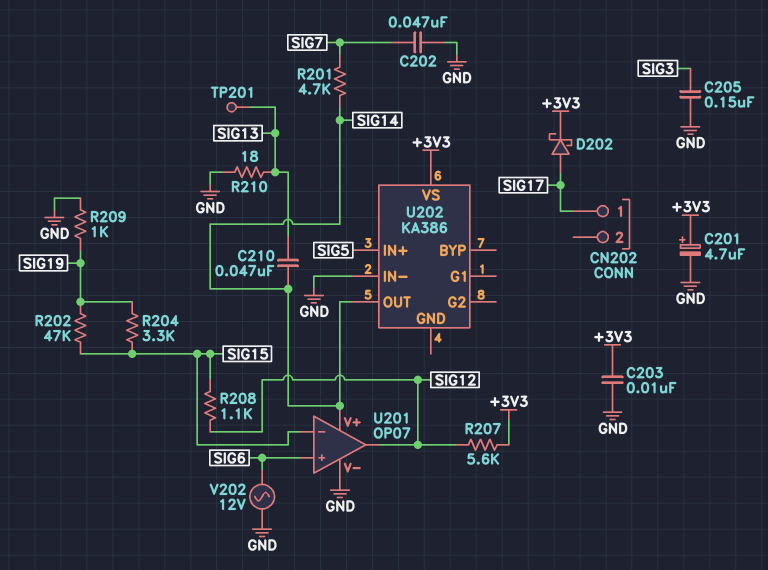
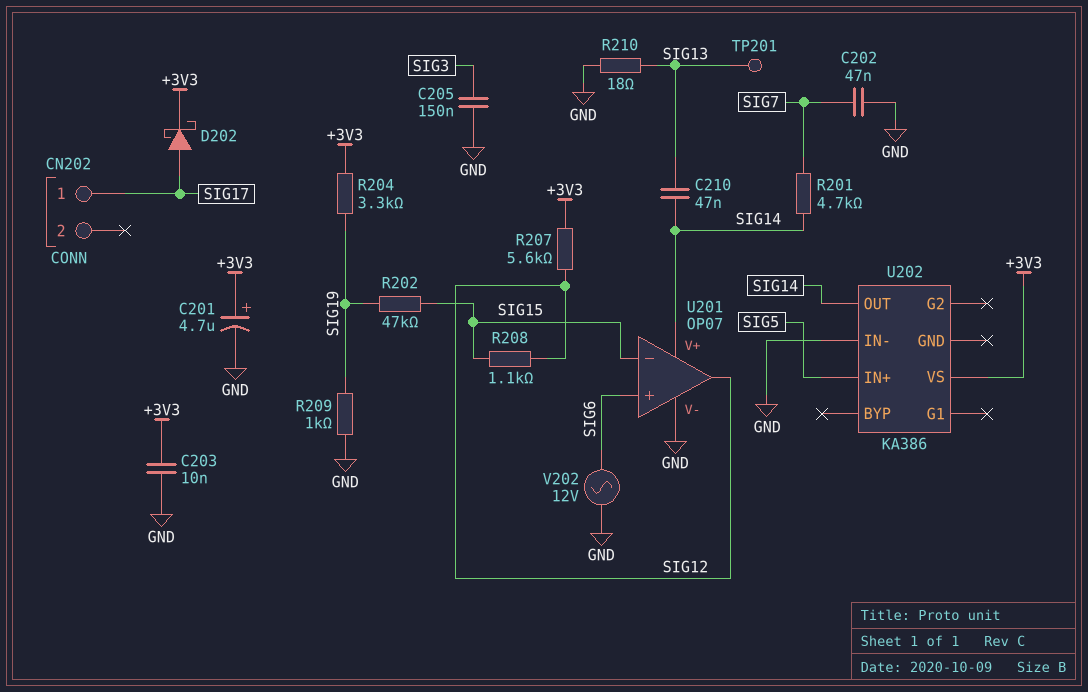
R204: 3.3k (SIG15, SIG19) -> 3.3k (+3V3, SIG19)

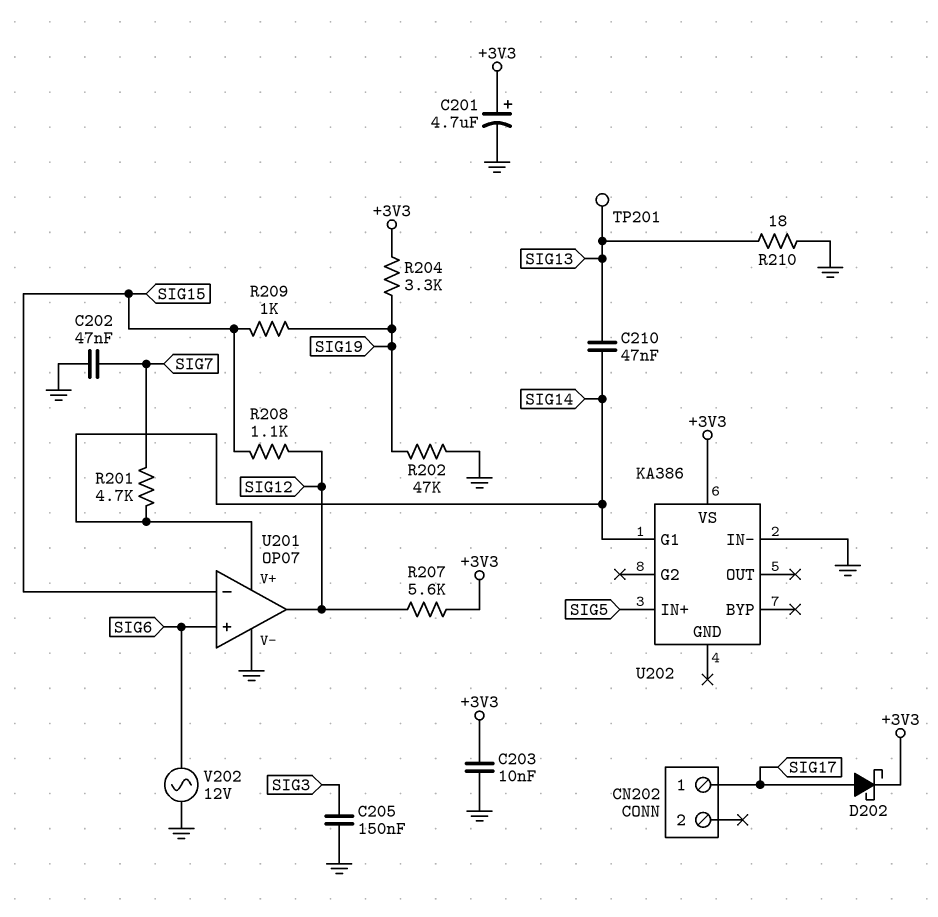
R202: 47k (SIG15, SIG19) -> 47k (GND, SIG19)
R209: 1k (GND, SIG19) -> 1k (SIG15, SIG19)
U202 pin G1: none -> SIG14
U202 pin OUT: SIG14 -> none

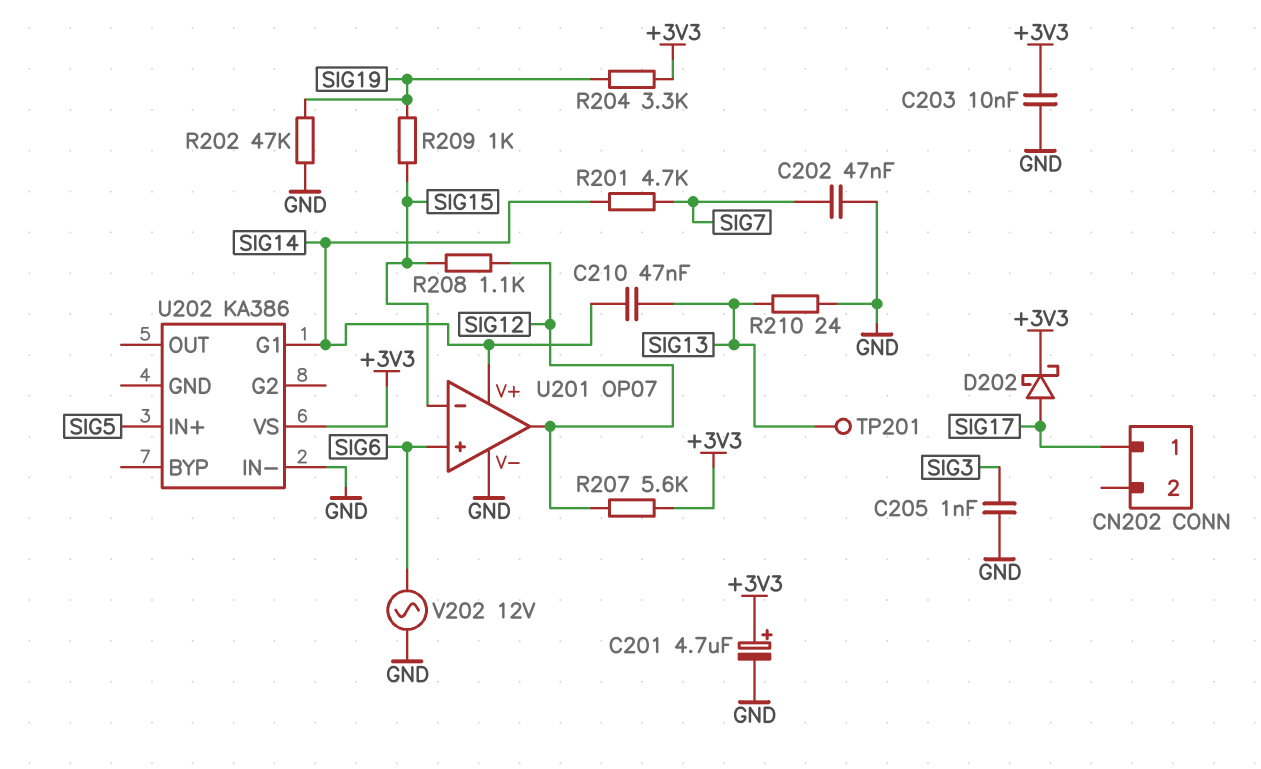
C205: 150nF (GND, SIG3) -> 1nF (GND, SIG3)
R210: 18 (GND, SIG13) -> 24 (GND, SIG13)

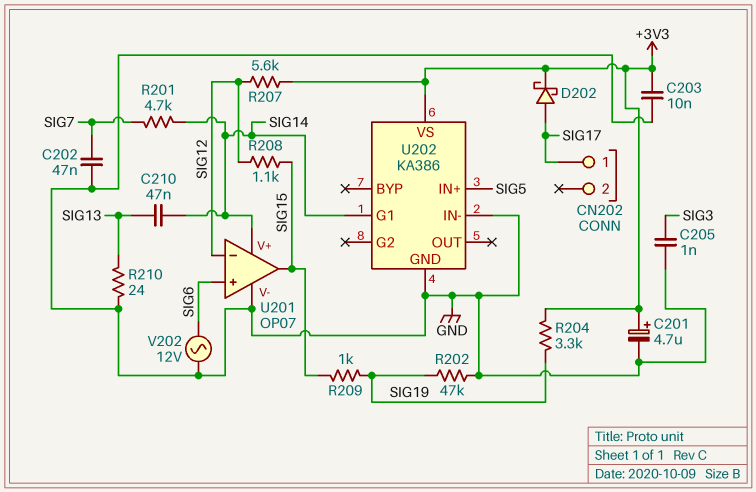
TP201: test point (SIG13) -> none
U201 pin in-: SIG15 -> SIG12
U201 pin out: SIG12 -> SIG15
U202 pin GND: none -> GND

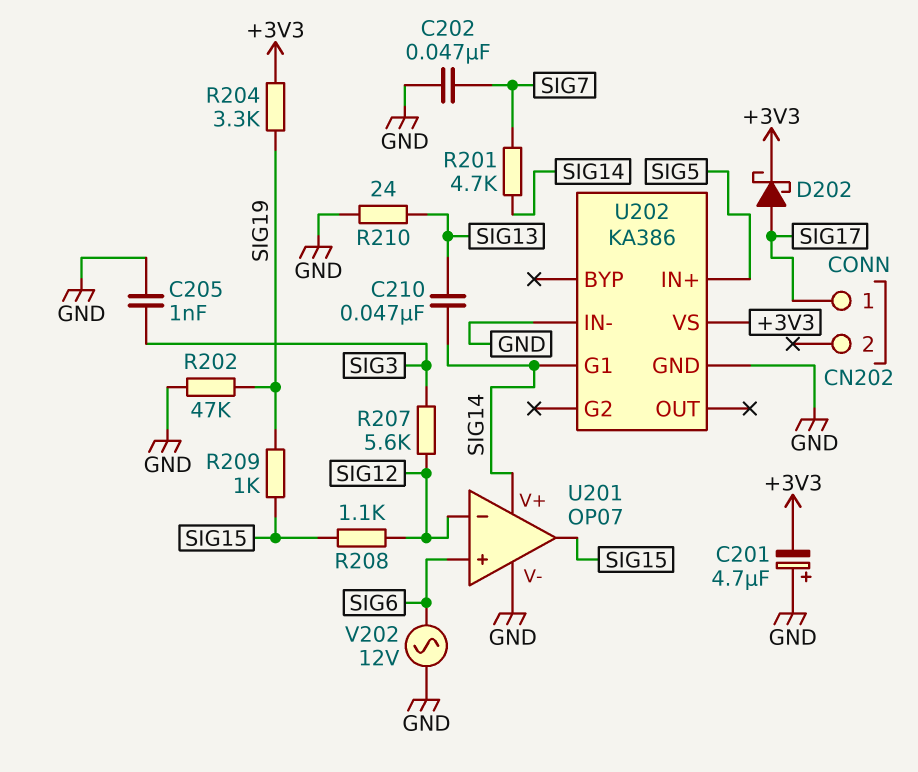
C201: 4.7uF (plus +3V3, minus GND) -> 4.7uF (plus GND, minus +3V3)
C203: 10nF (+3V3, GND) -> none
R207: 5.6k (+3V3, SIG12) -> 5.6k (SIG3, SIG12)

